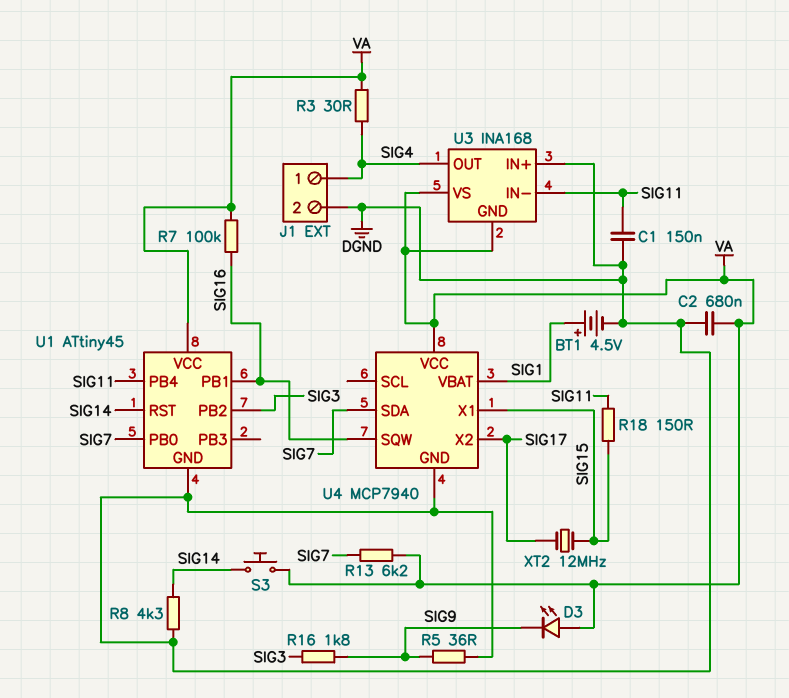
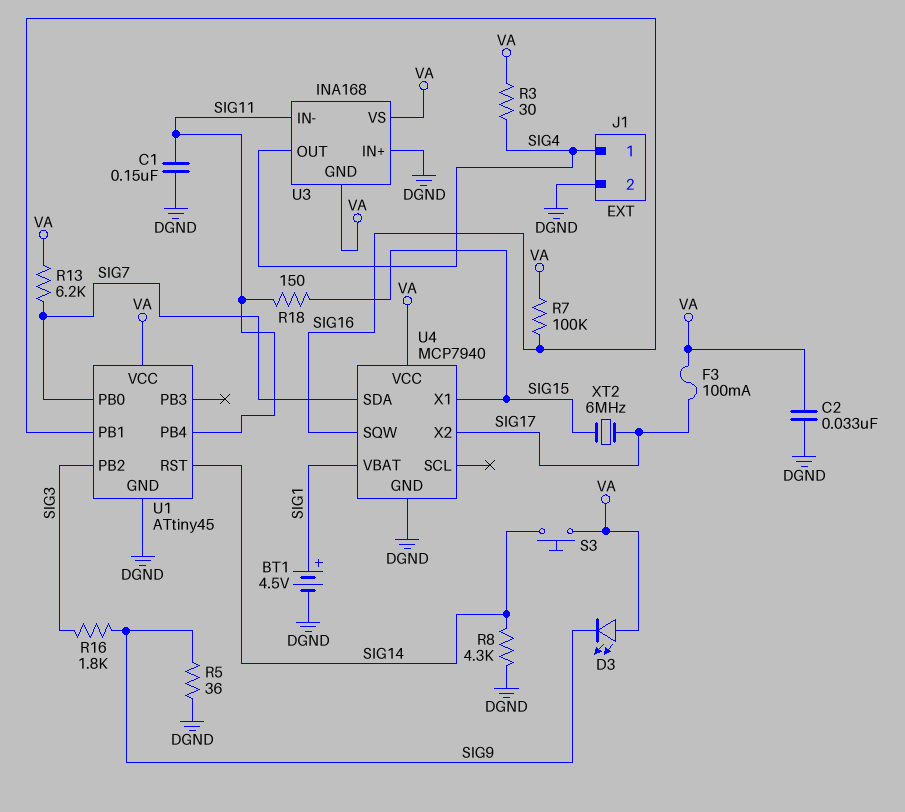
C2: 680nF (DGND, VA) -> 33nF (DGND, VA)
F3: none -> 100mA (SIG17, VA)
XT2: 12MHz (SIG15, SIG17) -> 6MHz (SIG15, SIG17)

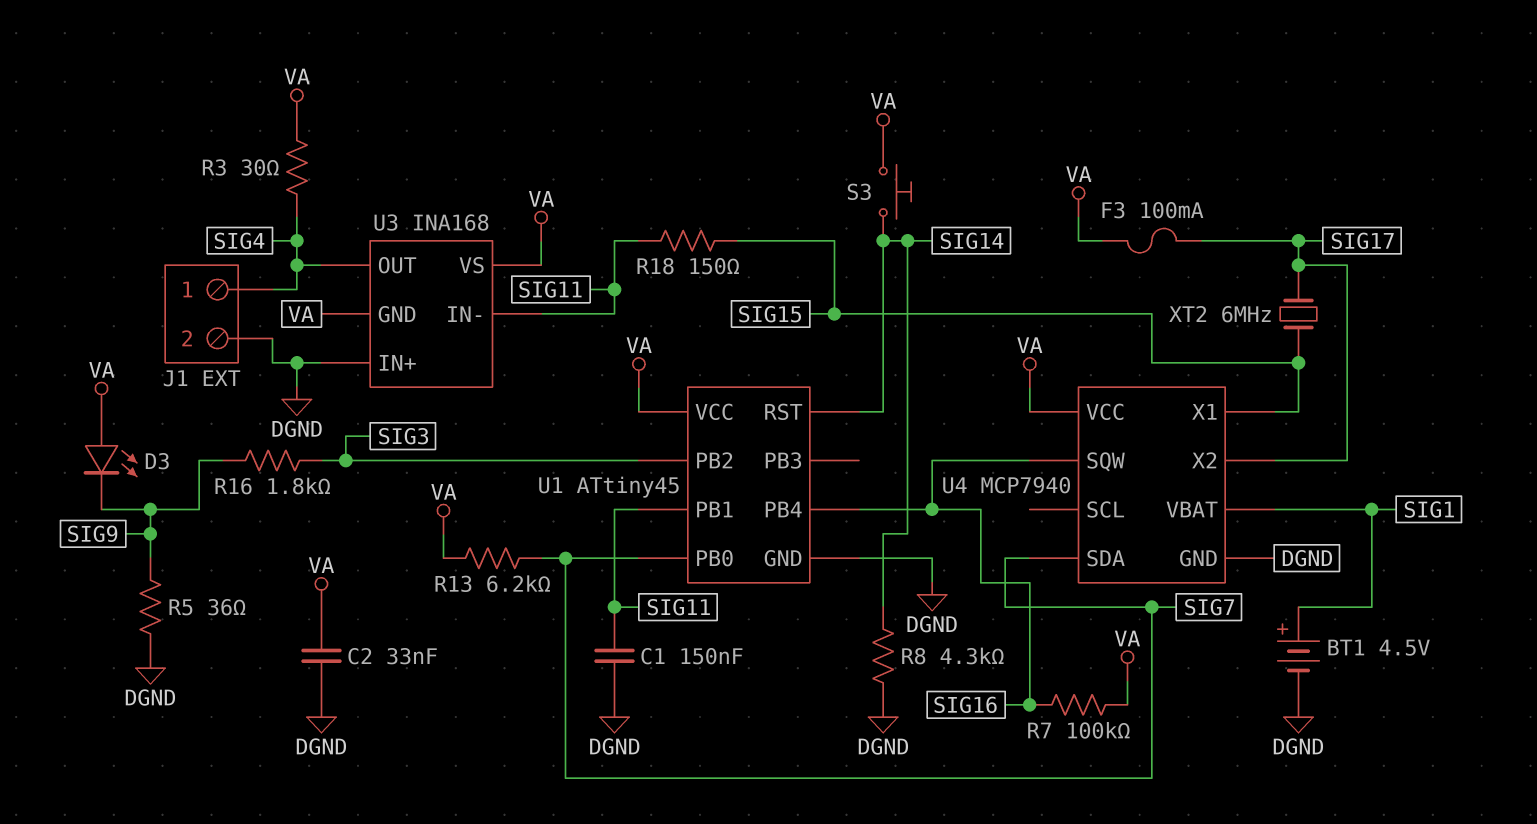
U1 pin PB1: SIG16 -> SIG11
U1 pin PB4: SIG11 -> SIG16

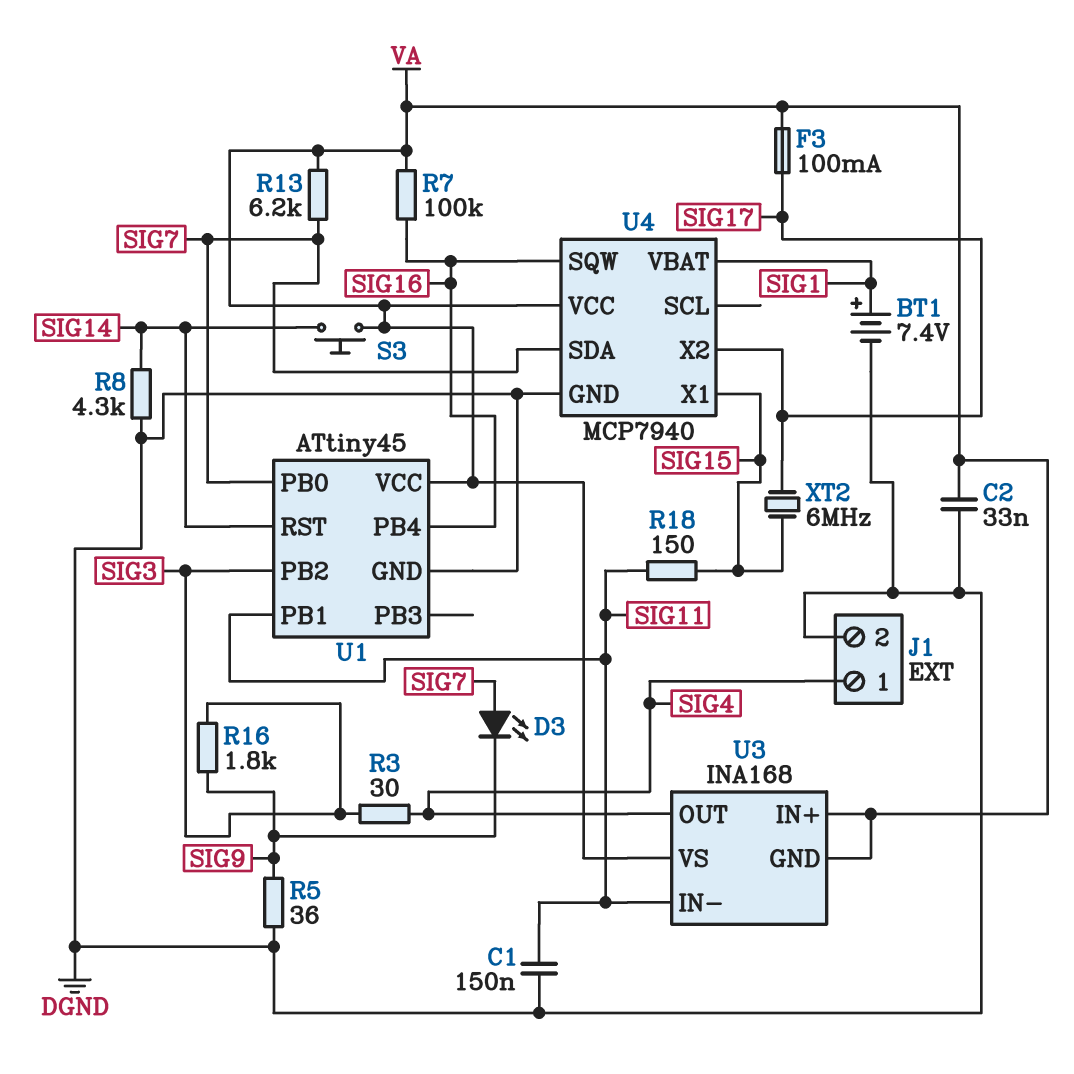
BT1: 4.5V (plus SIG1, minus DGND) -> 7.4V (plus SIG1, minus DGND)
D3: LED (A VA, K SIG9) -> LED (A SIG7, K SIG9)
R3: 30 (SIG4, VA) -> 30 (SIG3, SIG4)
U3 pin IN+: DGND -> VA

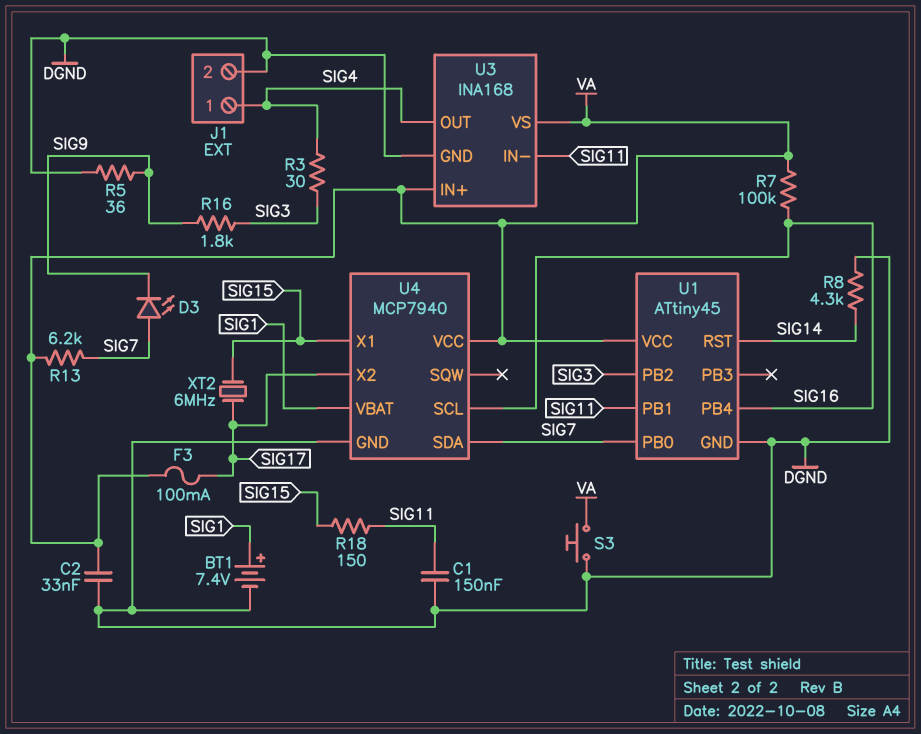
S3: button (SIG14, VA) -> button (DGND, VA)
U3 pin GND: VA -> DGND
U4 pin SCL: none -> SIG16
U4 pin SQW: SIG16 -> none

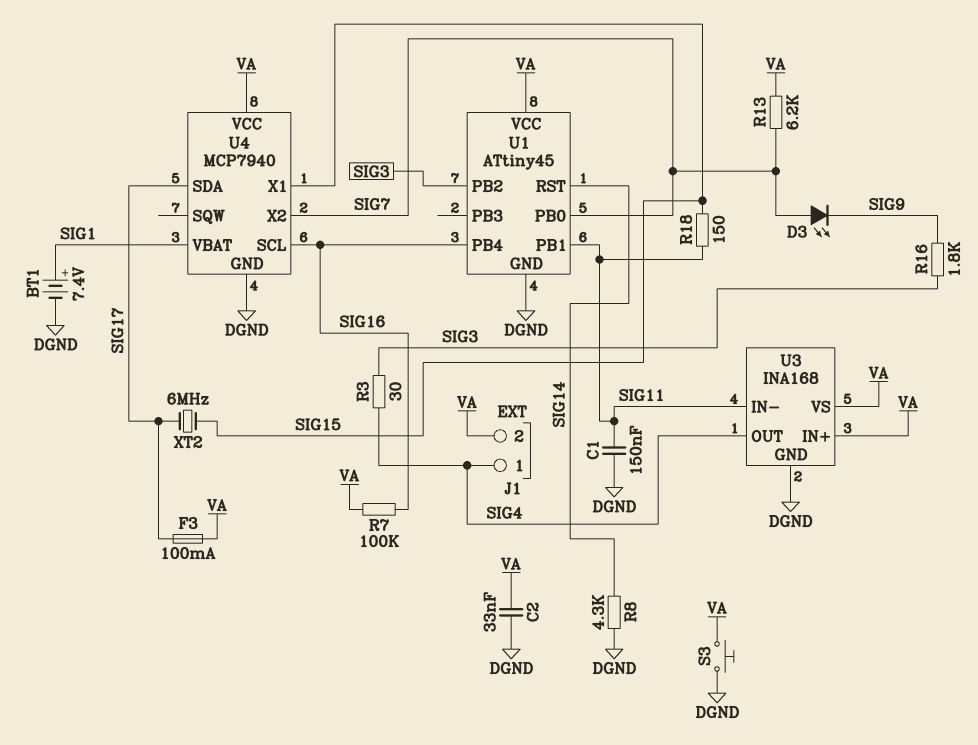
J1 pin 2: DGND -> VA
R5: 36 (DGND, SIG9) -> none
U4 pin SDA: SIG7 -> SIG17
U4 pin X2: SIG17 -> SIG7

